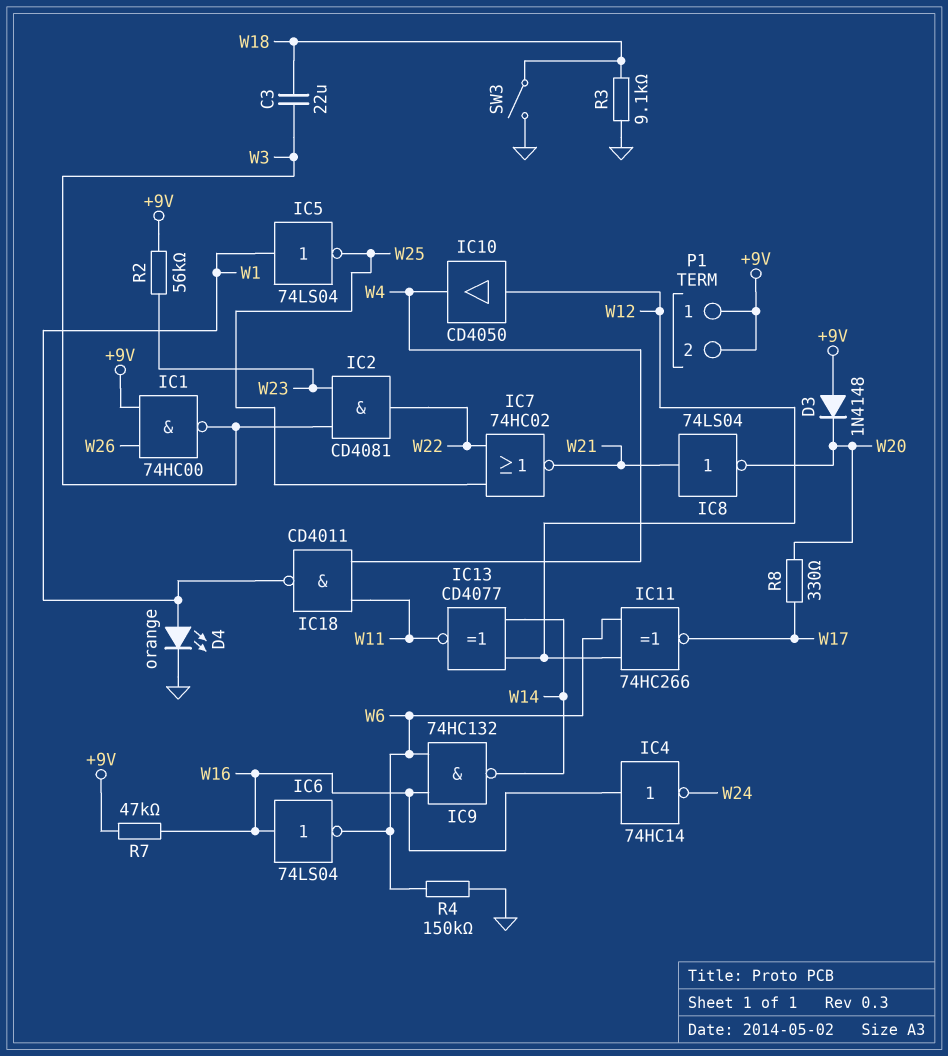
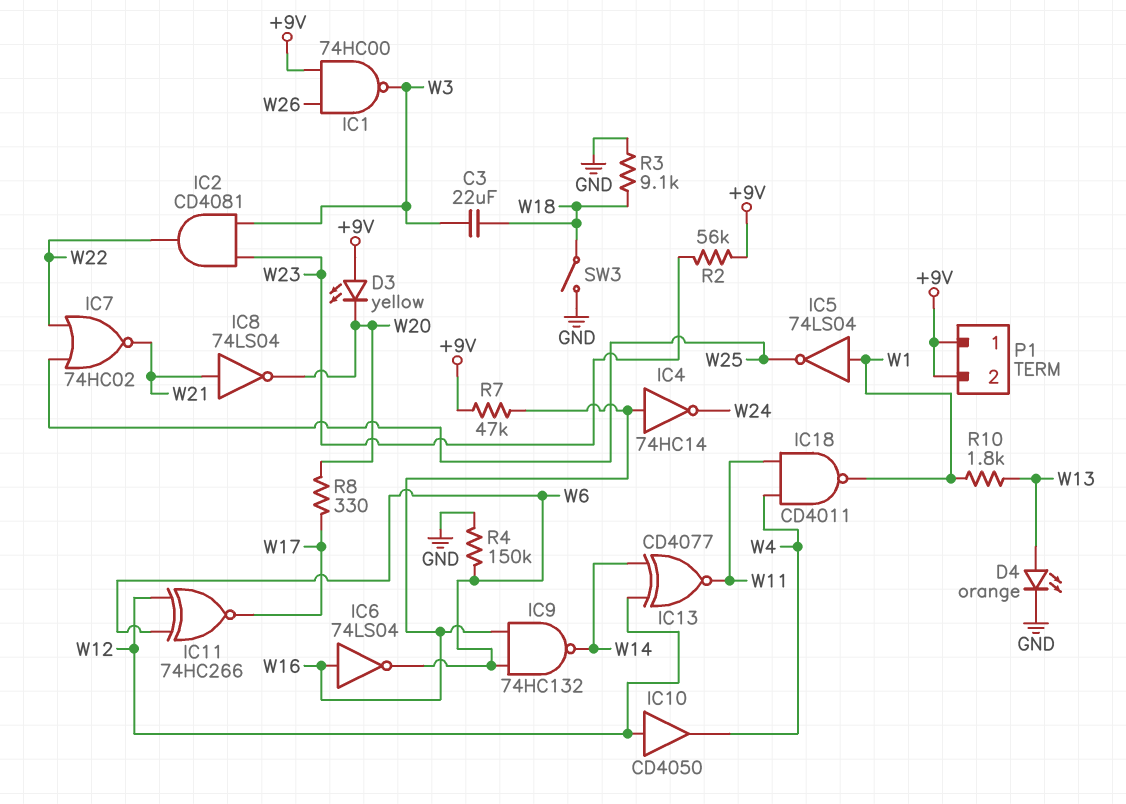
D3: diode 1N4148 (A +9V, K W20) -> LED yellow (A +9V, K W20)
D4: LED orange (A W1, K GND) -> LED orange (A W13, K GND)
R10: none -> 1.8k (W1, W13)

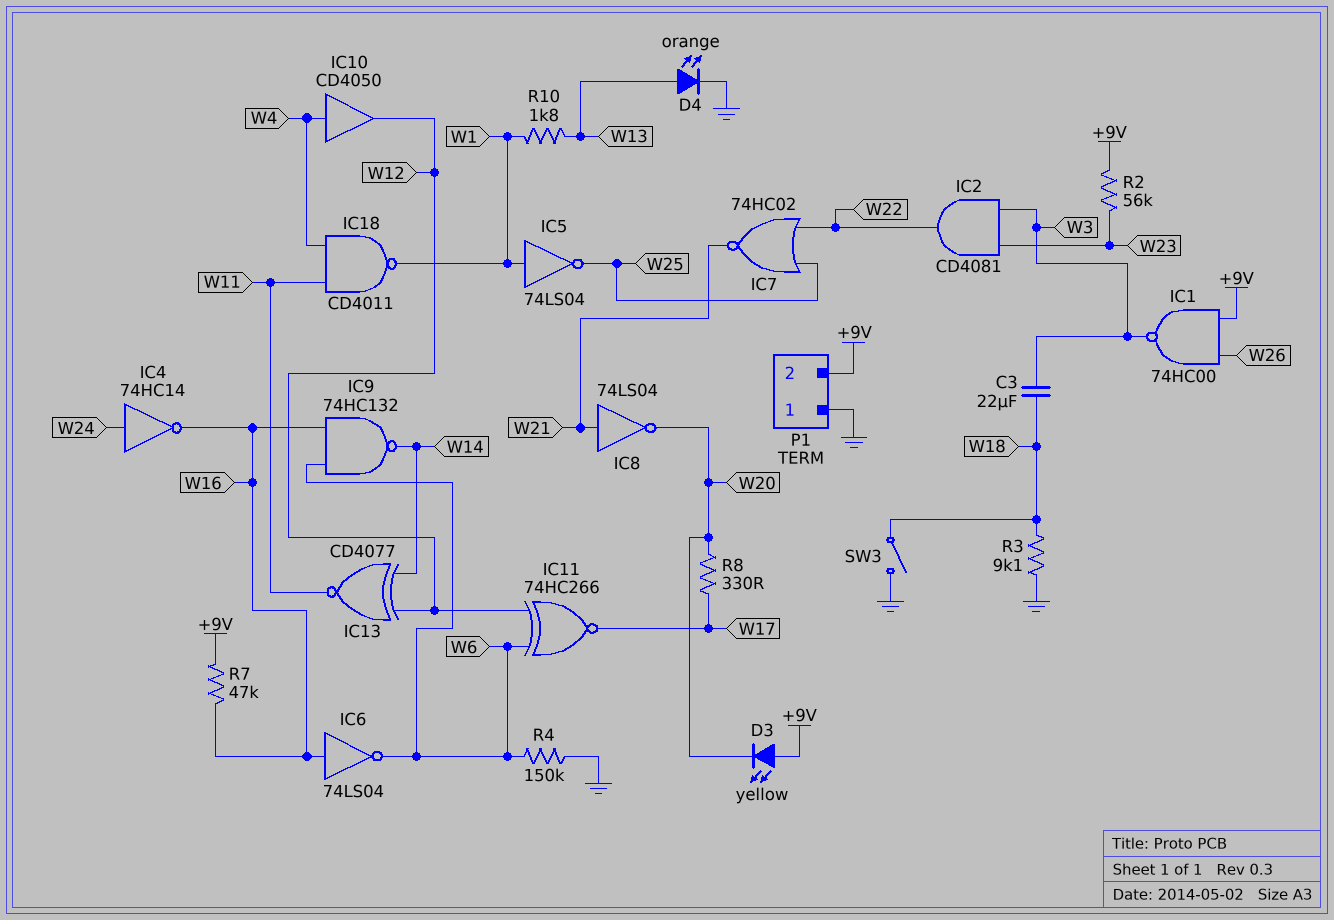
IC4: NOT 74HC14 (in W16, out W24) -> NOT 74HC14 (in W24, out W16)
IC10: buffer CD4050 (in W12, out W4) -> buffer CD4050 (in W4, out W12)
P1 pin 1: +9V -> GND

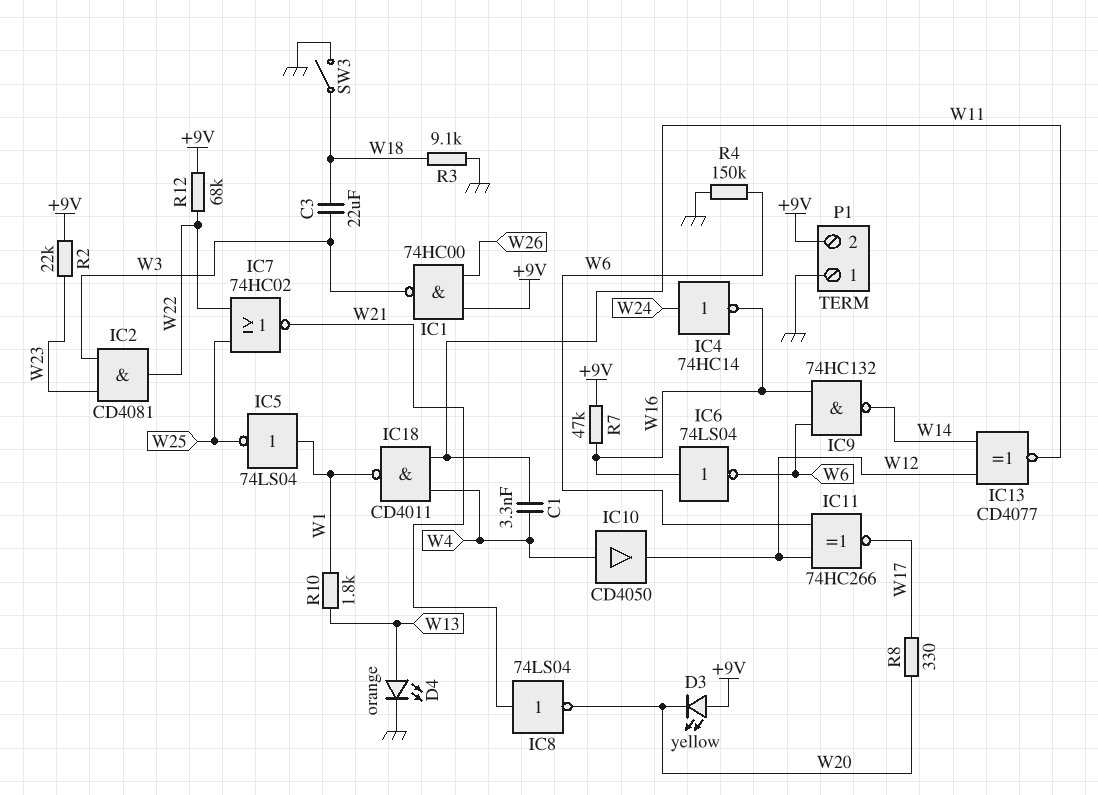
C1: none -> 3.3nF (W4, W11)
R2: 56k (+9V, W23) -> 22k (+9V, W23)
R12: none -> 68k (+9V, W22)

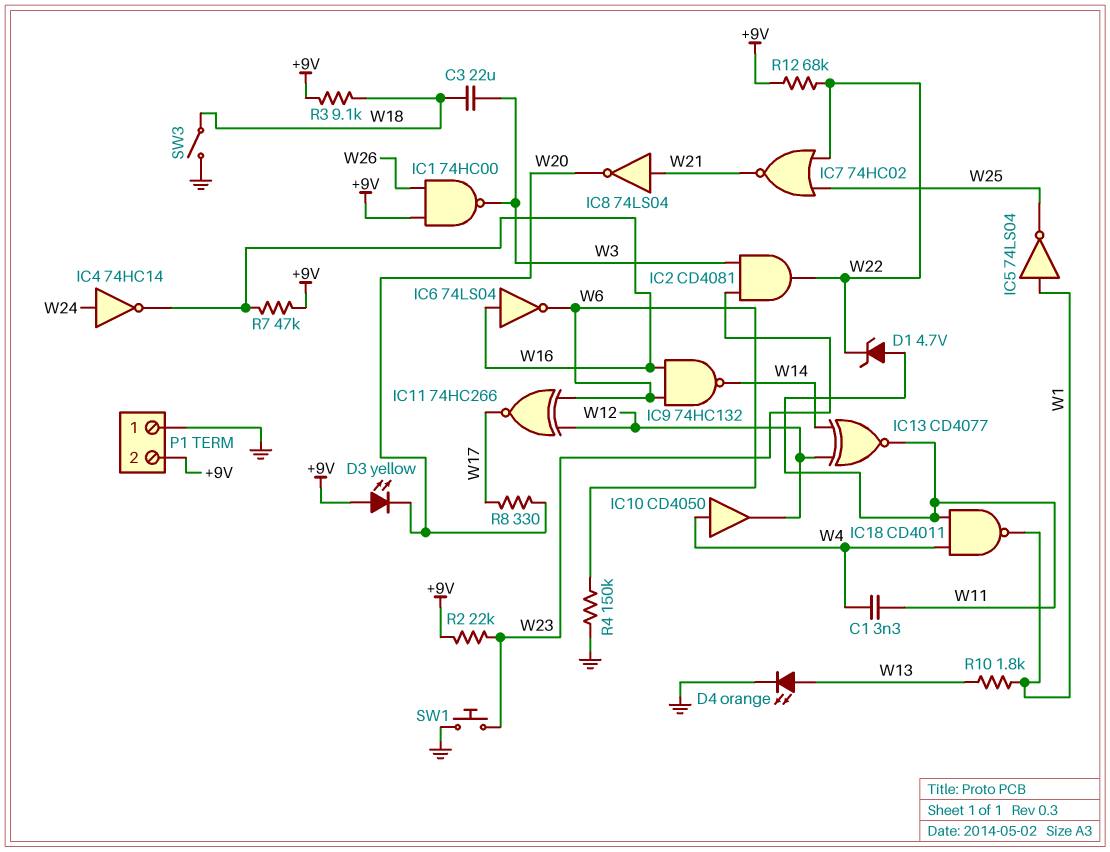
D1: none -> zener 4.7V (A W11, K W22)
R3: 9.1k (GND, W18) -> 9.1k (+9V, W18)
SW1: none -> button (GND, W23)

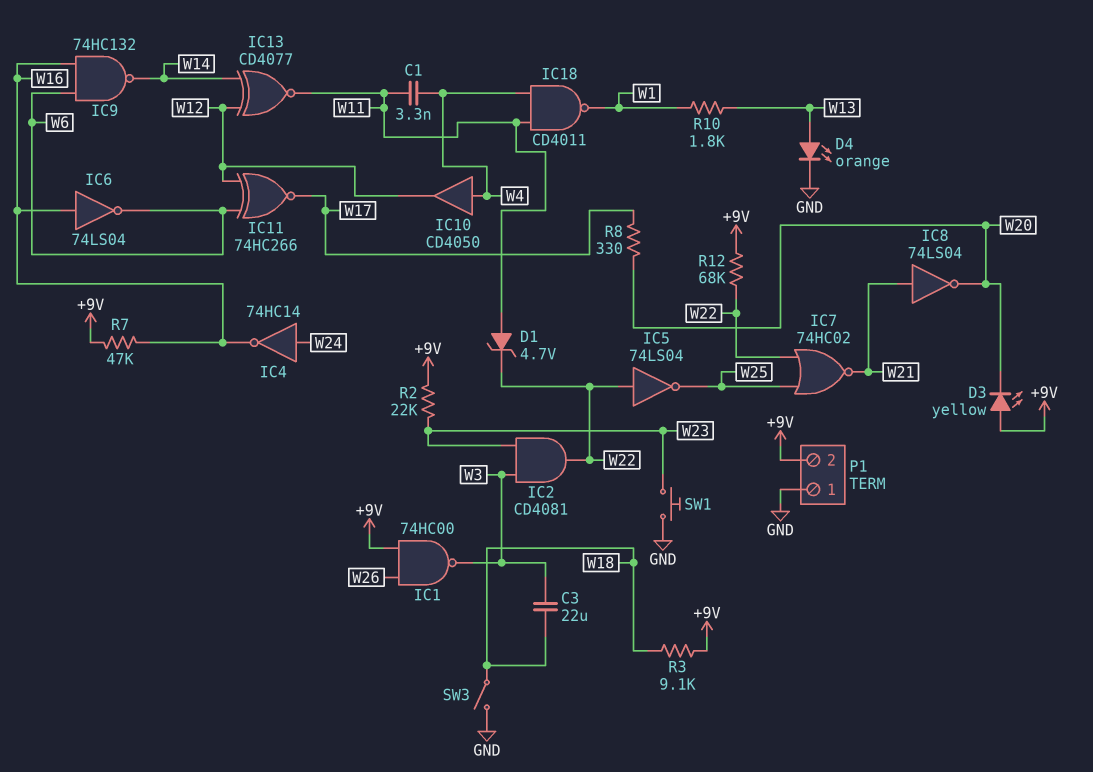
IC5: NOT 74LS04 (in W1, out W25) -> NOT 74LS04 (in W22, out W25)
R4: 150k (GND, W6) -> none

